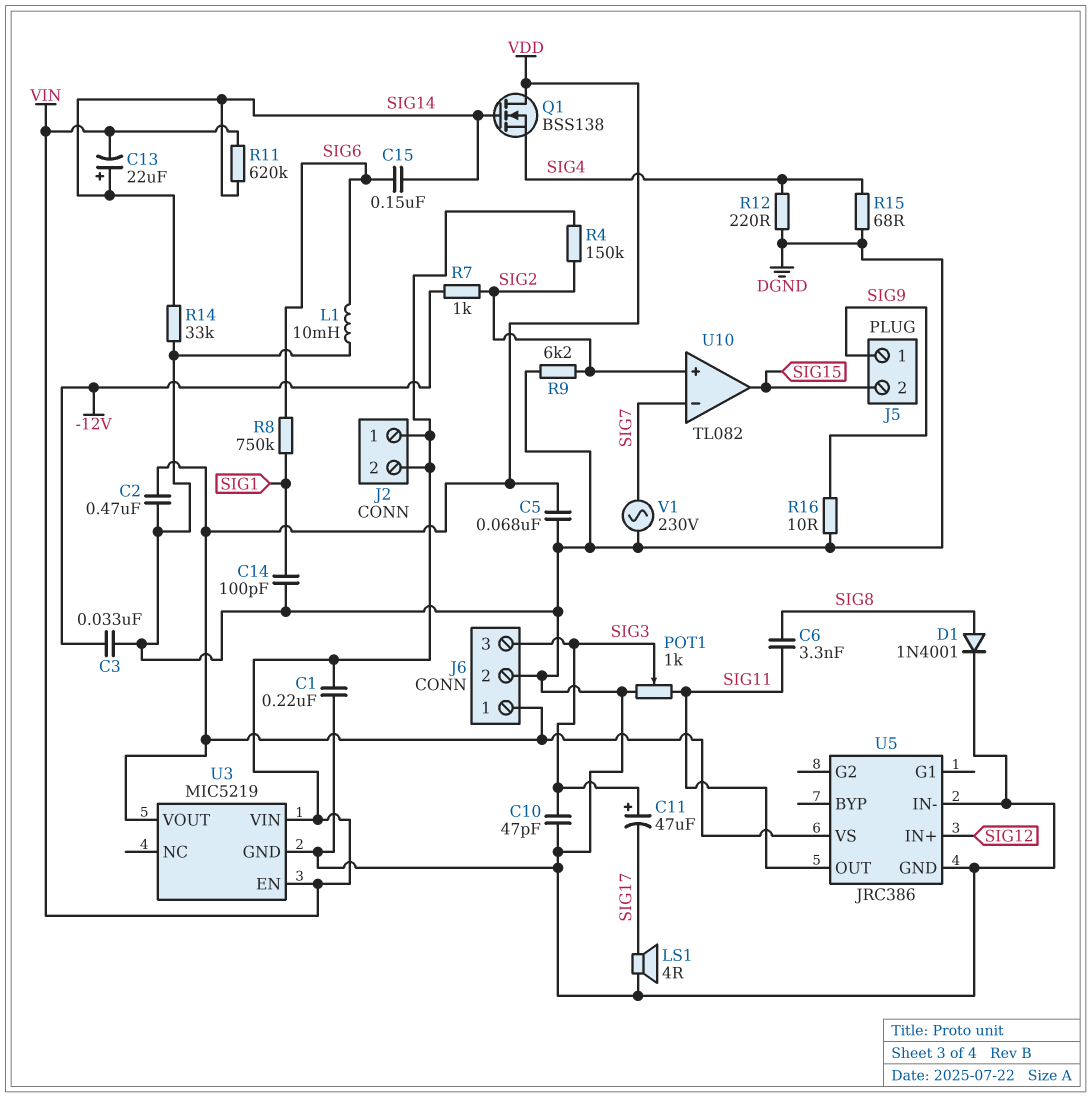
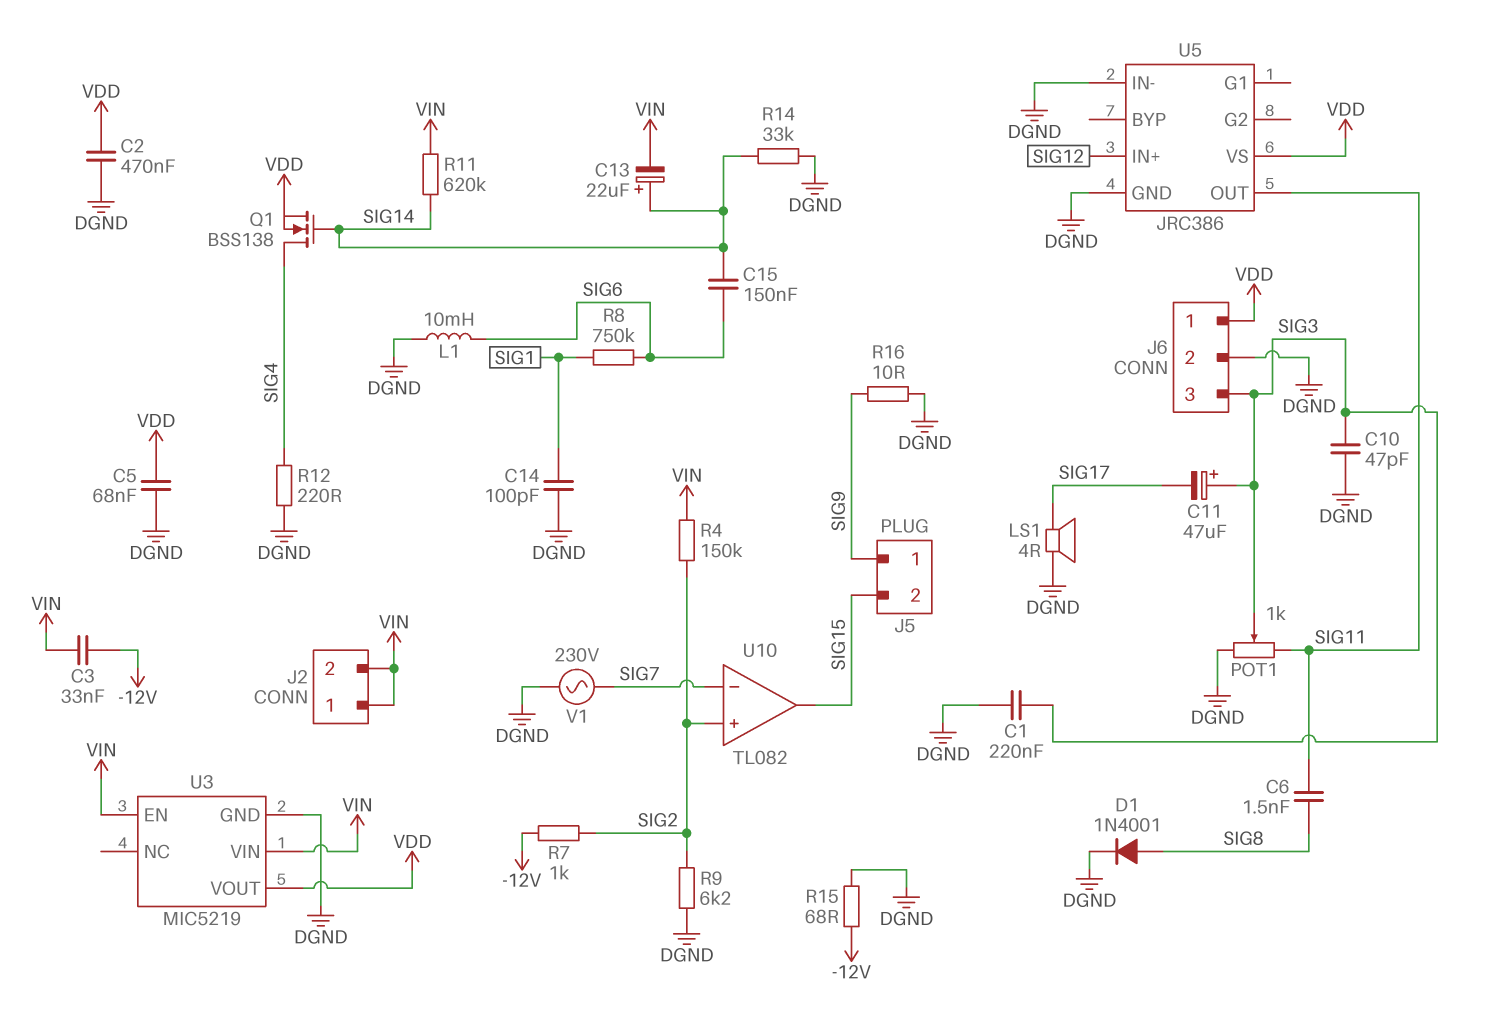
C1: 220nF (DGND, VIN) -> 220nF (DGND, SIG3)
C3: 33nF (-12V, DGND) -> 33nF (-12V, VIN)
C6: 3.3nF (SIG8, SIG11) -> 1.5nF (SIG8, SIG11)
Q1: NMOS BSS138 (G SIG14, D VDD, S SIG4) -> NMOS BSS138 (G SIG14, D SIG4, S VDD)
R15: 68 (DGND, SIG4) -> 68 (-12V, DGND)

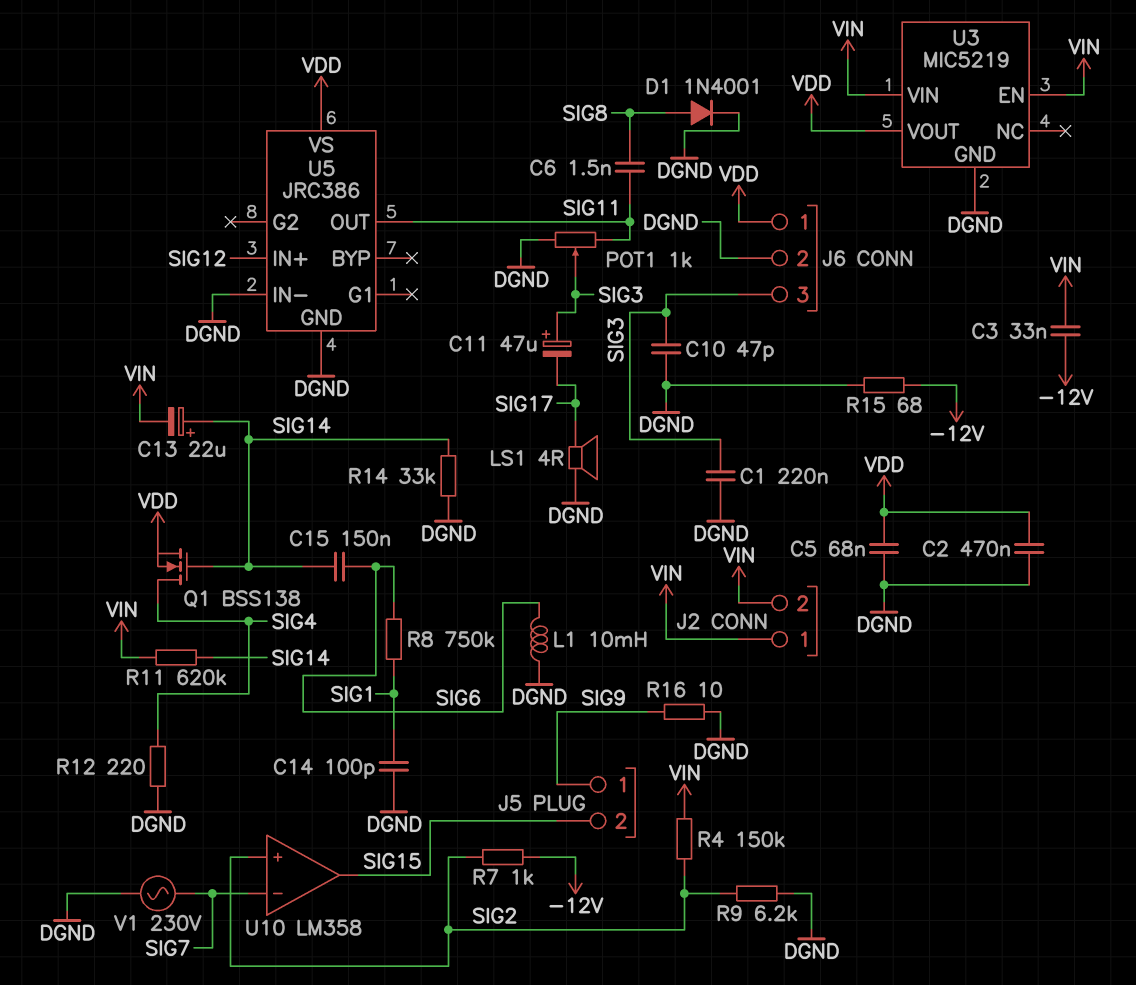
U10: TL082 -> LM358

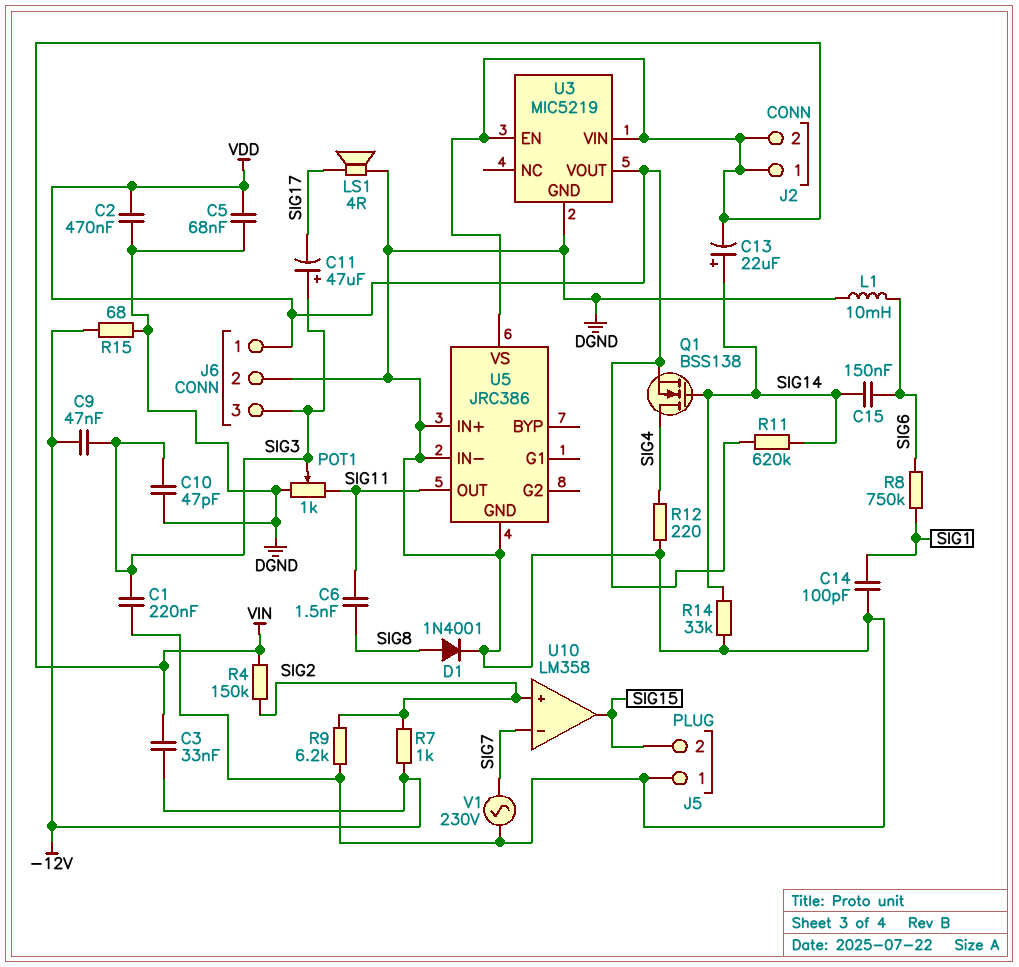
C9: none -> 47nF (-12V, SIG3)
J5 pin 1: SIG9 -> DGND
R11: 620k (SIG14, VIN) -> 620k (SIG14, VDD)
R16: 10 (DGND, SIG9) -> none
U5 pin IN+: SIG12 -> DGND
U5 pin VS: VDD -> VIN

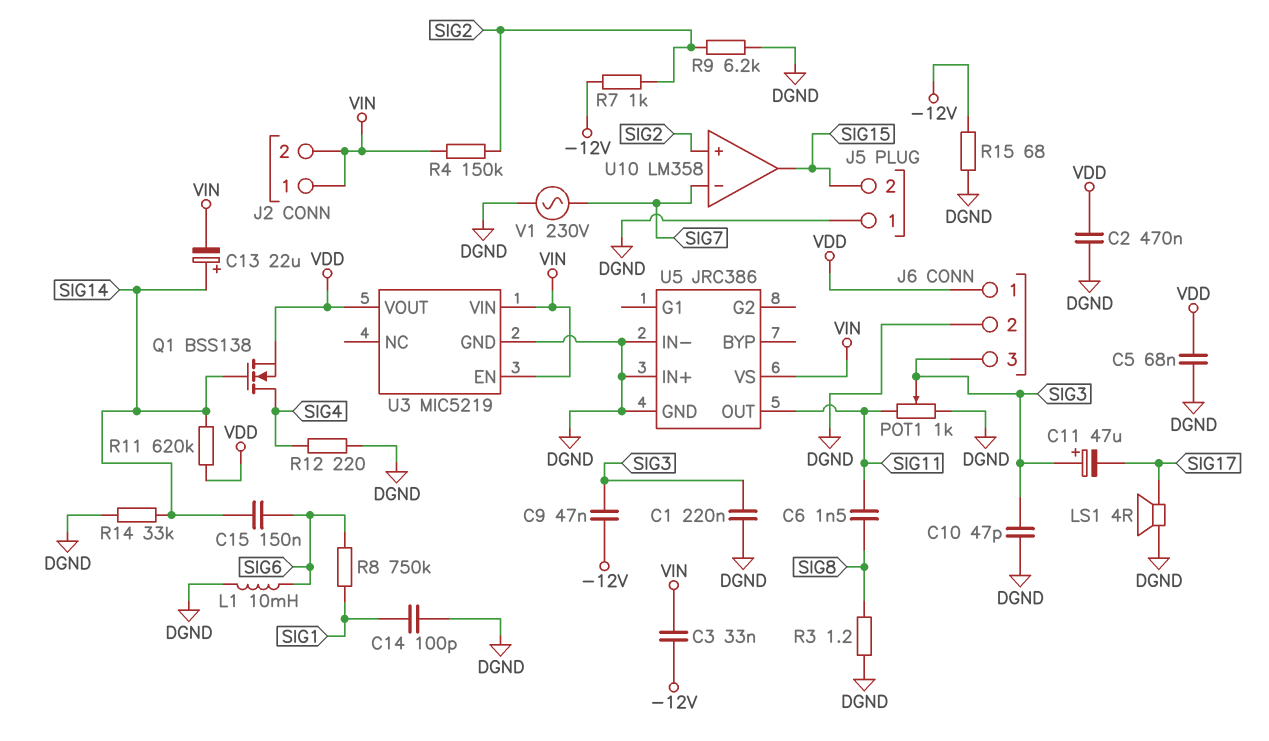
D1: diode 1N4001 (A SIG8, K DGND) -> none
R3: none -> 1.2 (DGND, SIG8)

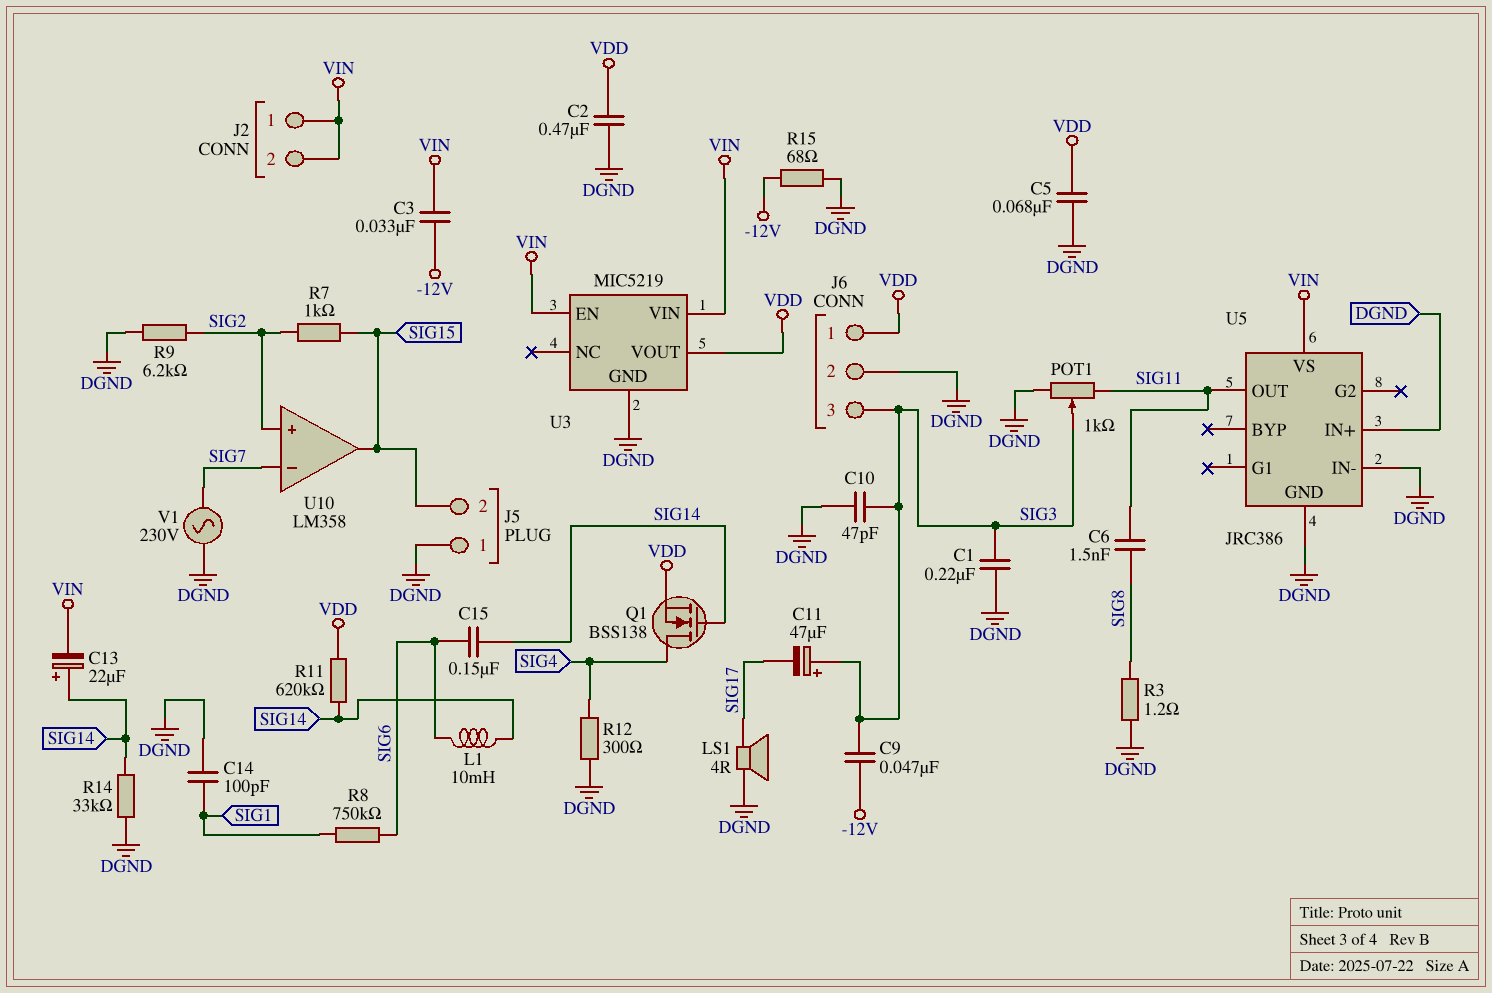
L1: 10mH (DGND, SIG6) -> 10mH (SIG6, SIG14)
R4: 150k (SIG2, VIN) -> none
R7: 1k (-12V, SIG2) -> 1k (SIG2, SIG15)
R12: 220 (DGND, SIG4) -> 300 (DGND, SIG4)

